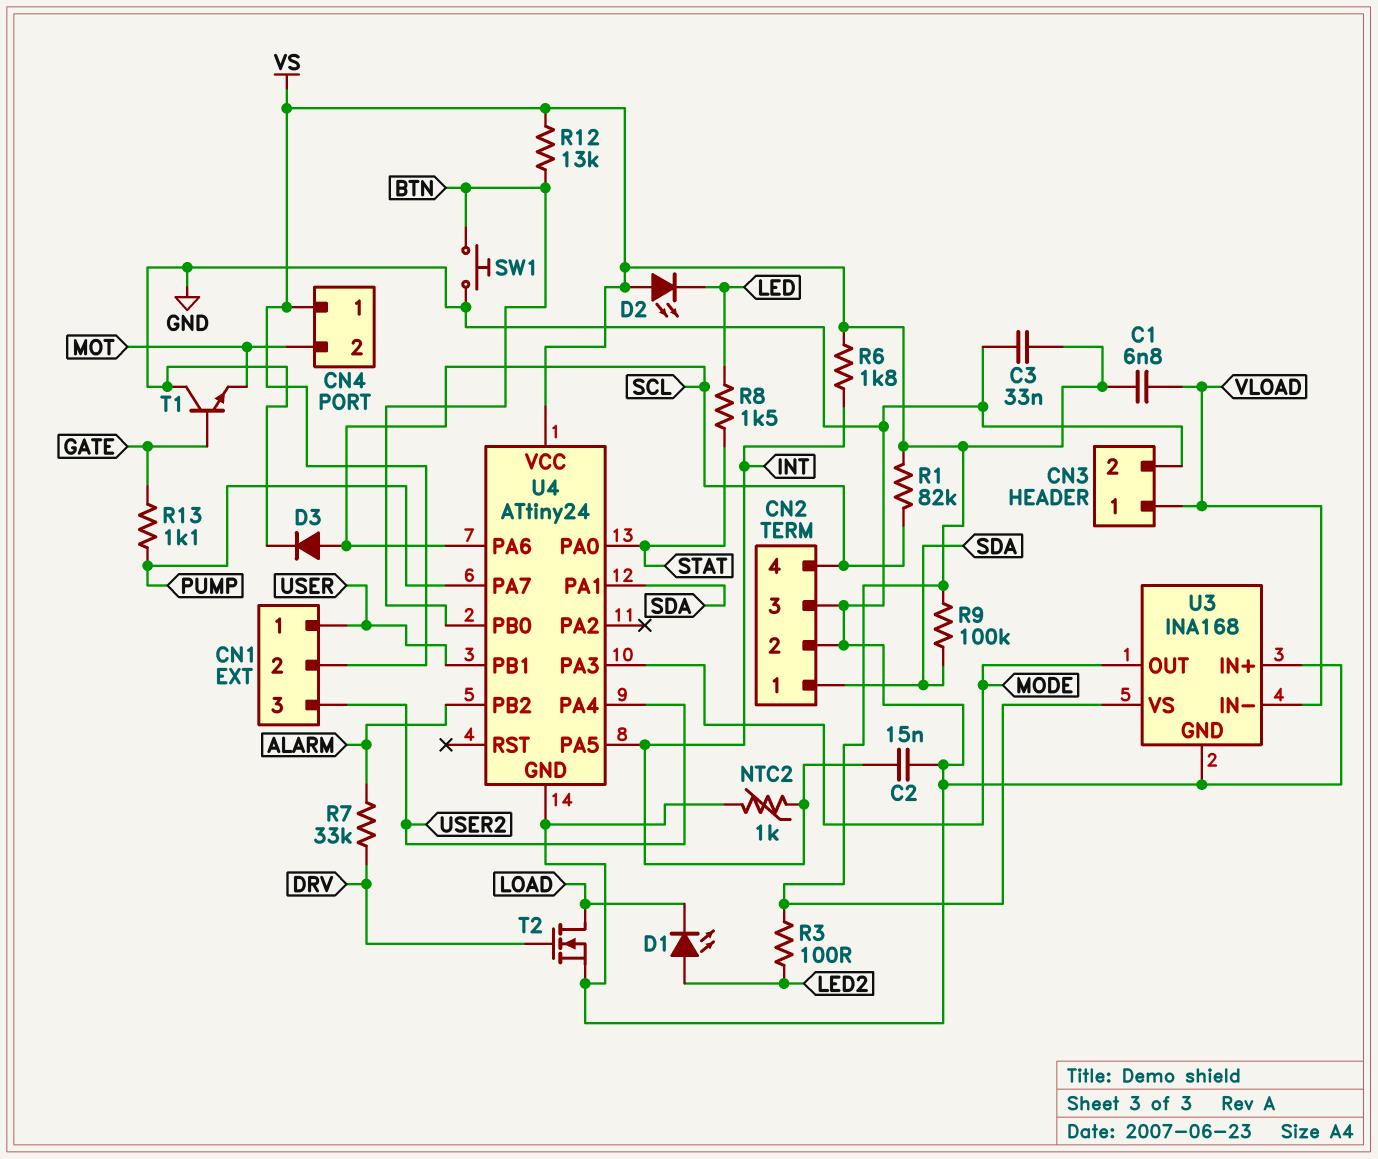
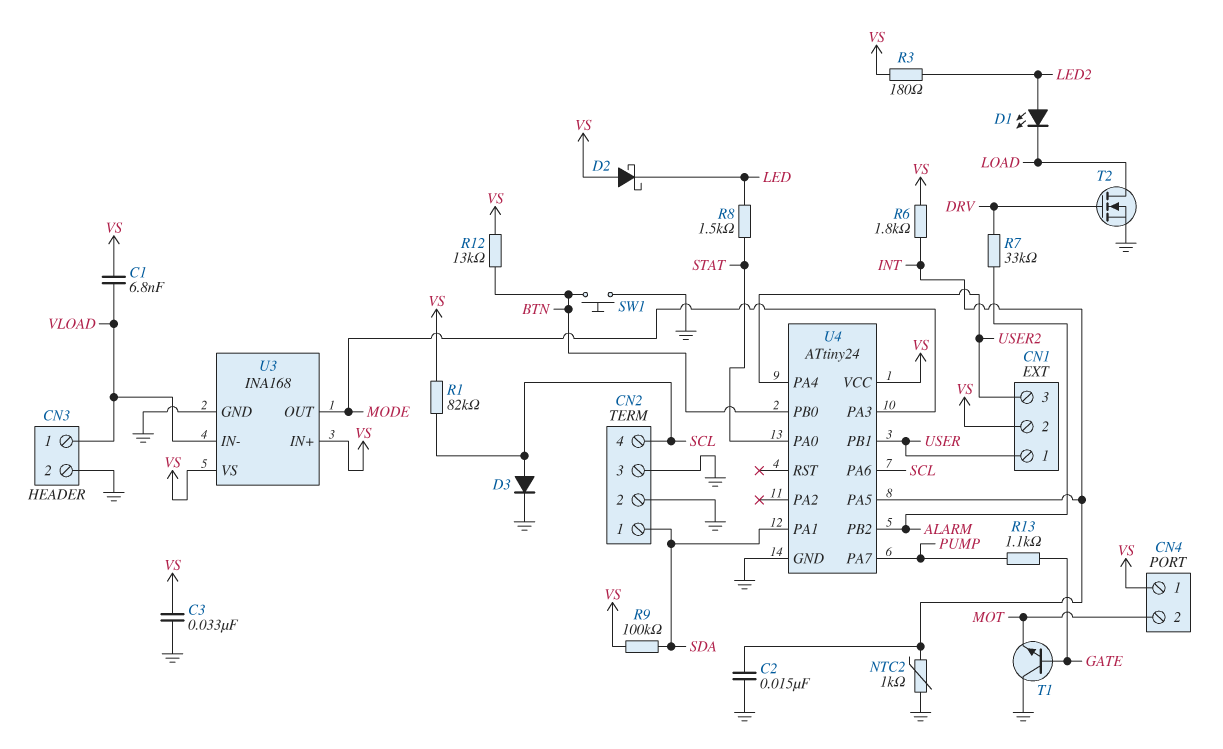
D2: LED (A VS, K LED) -> schottky (A VS, K LED)
R3: 100 (LED2, VS) -> 180 (LED2, VS)
U3 pin IN+: GND -> VS

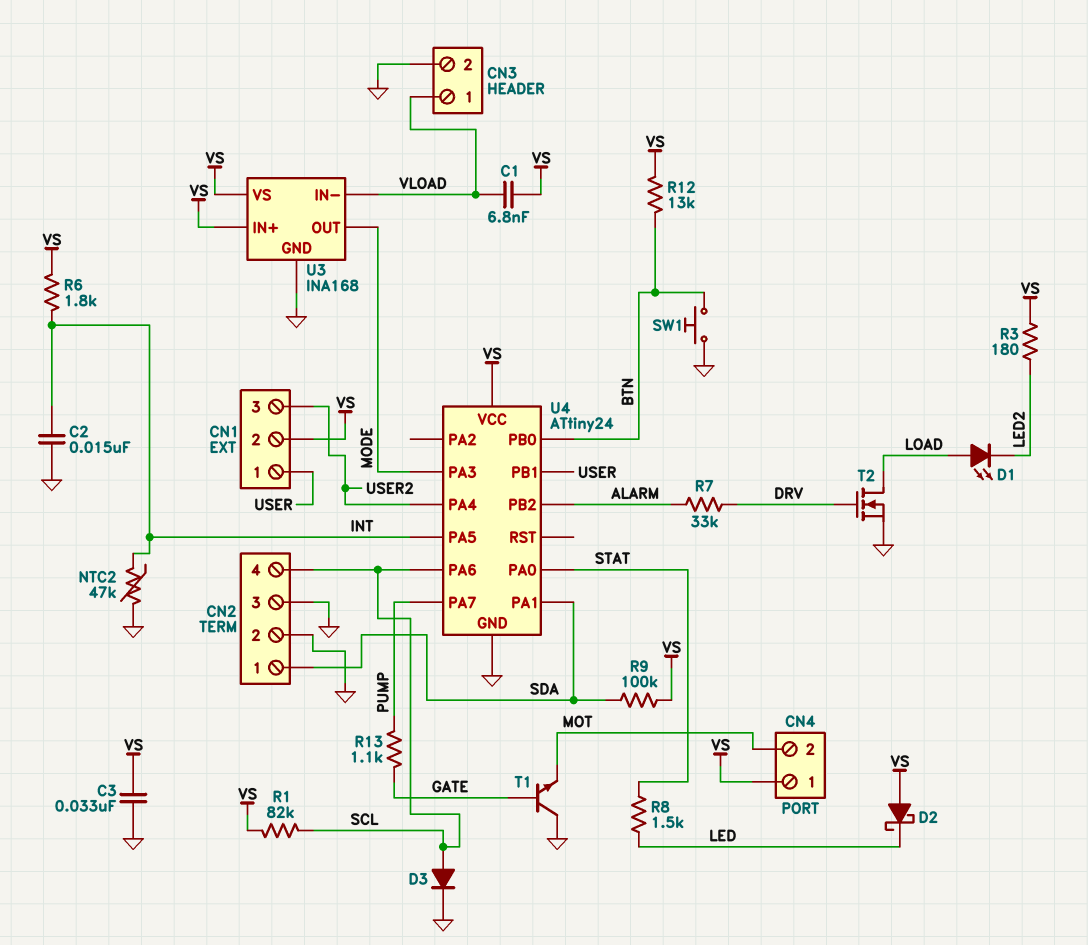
D1: LED (A LED2, K LOAD) -> LED (A LOAD, K LED2)
NTC2: 1k (GND, INT) -> 47k (GND, INT)

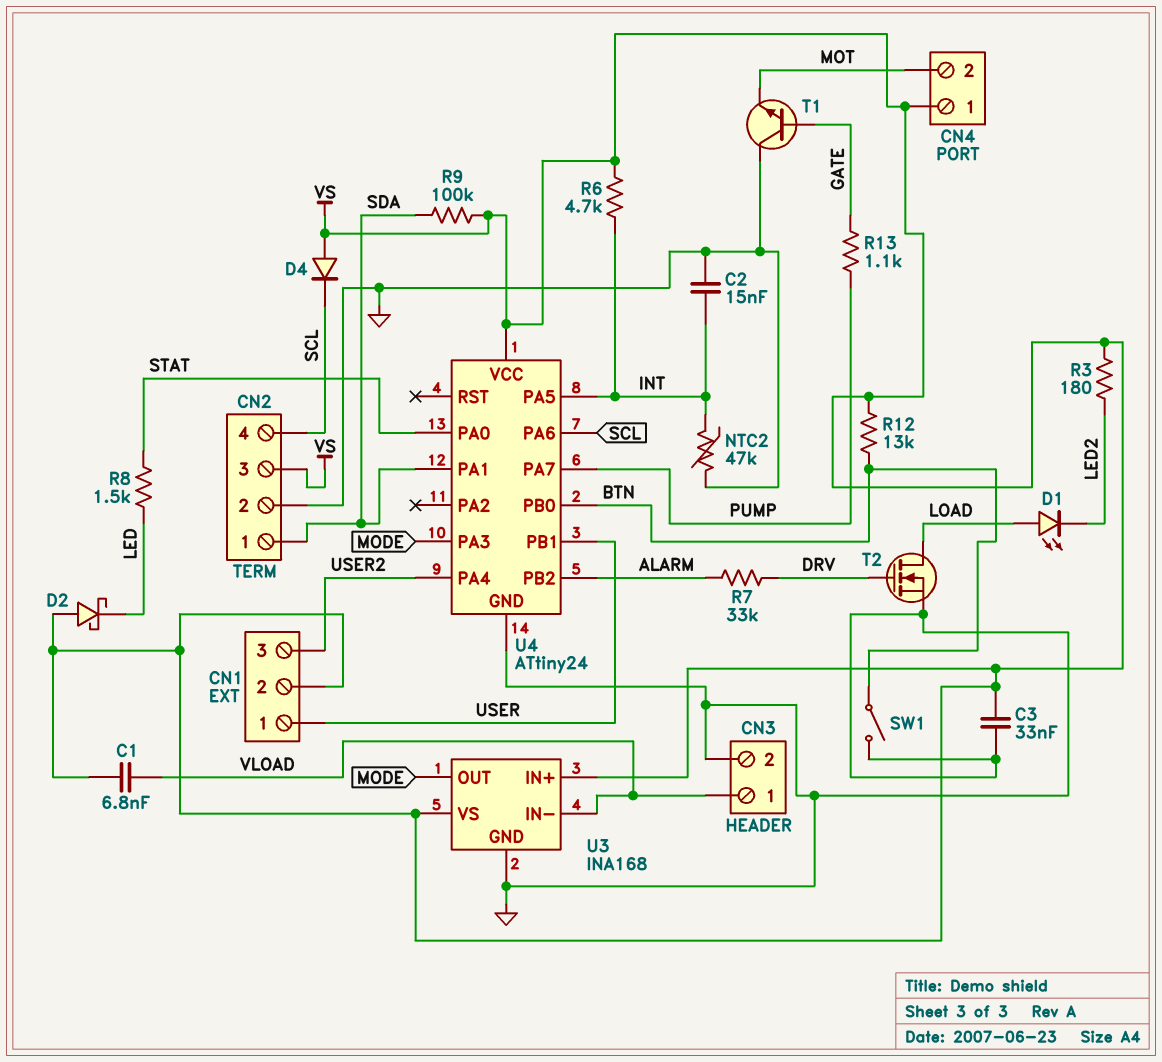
CN2 pin 3: GND -> VS
D3: diode (A SCL, K GND) -> none
D4: none -> diode (A VS, K SCL)
R1: 82k (SCL, VS) -> none
R6: 1.8k (INT, VS) -> 4.7k (INT, VS)
SW1: button (BTN, GND) -> switch (BTN, GND)

